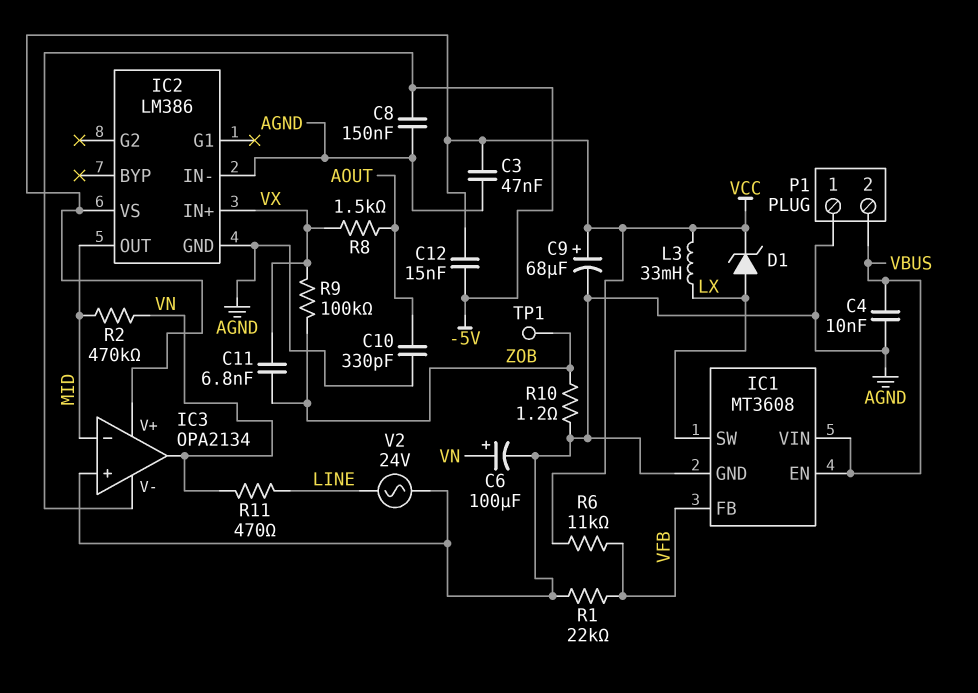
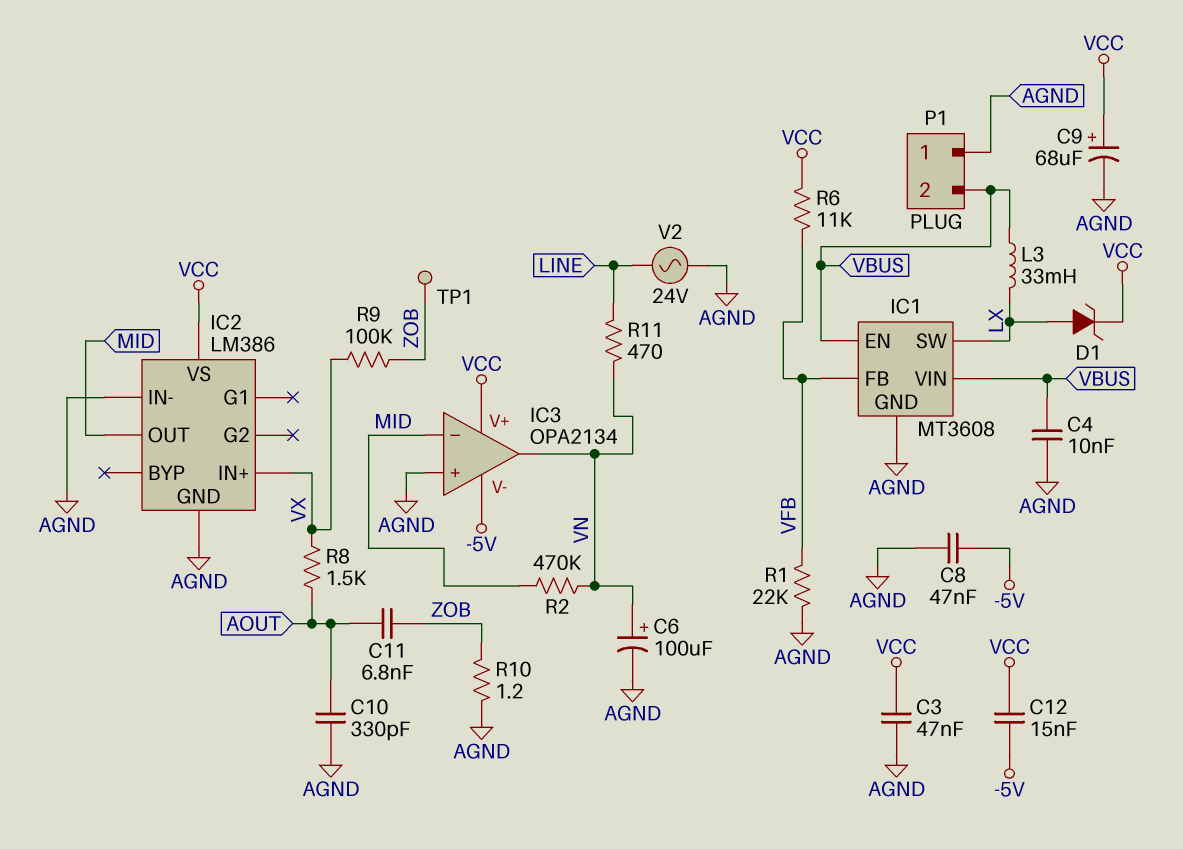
C8: 150nF (-5V, AGND) -> 47nF (-5V, AGND)
C11: 6.8nF (VX, ZOB) -> 6.8nF (AOUT, ZOB)
L3: 33mH (LX, VCC) -> 33mH (LX, VBUS)

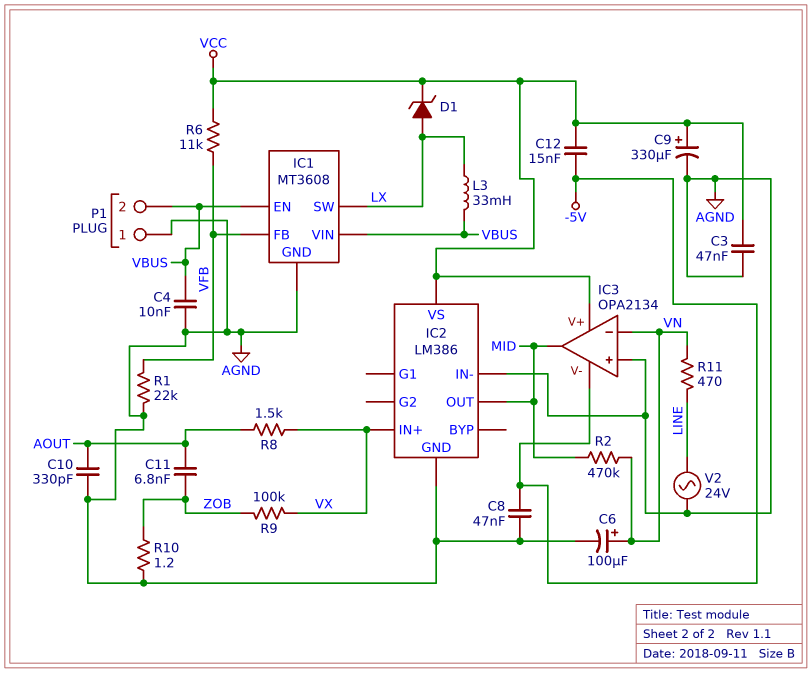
C9: 68uF (plus VCC, minus AGND) -> 330uF (plus VCC, minus AGND)
IC3 pin in-: MID -> VN
IC3 pin out: VN -> MID
TP1: test point (ZOB) -> none

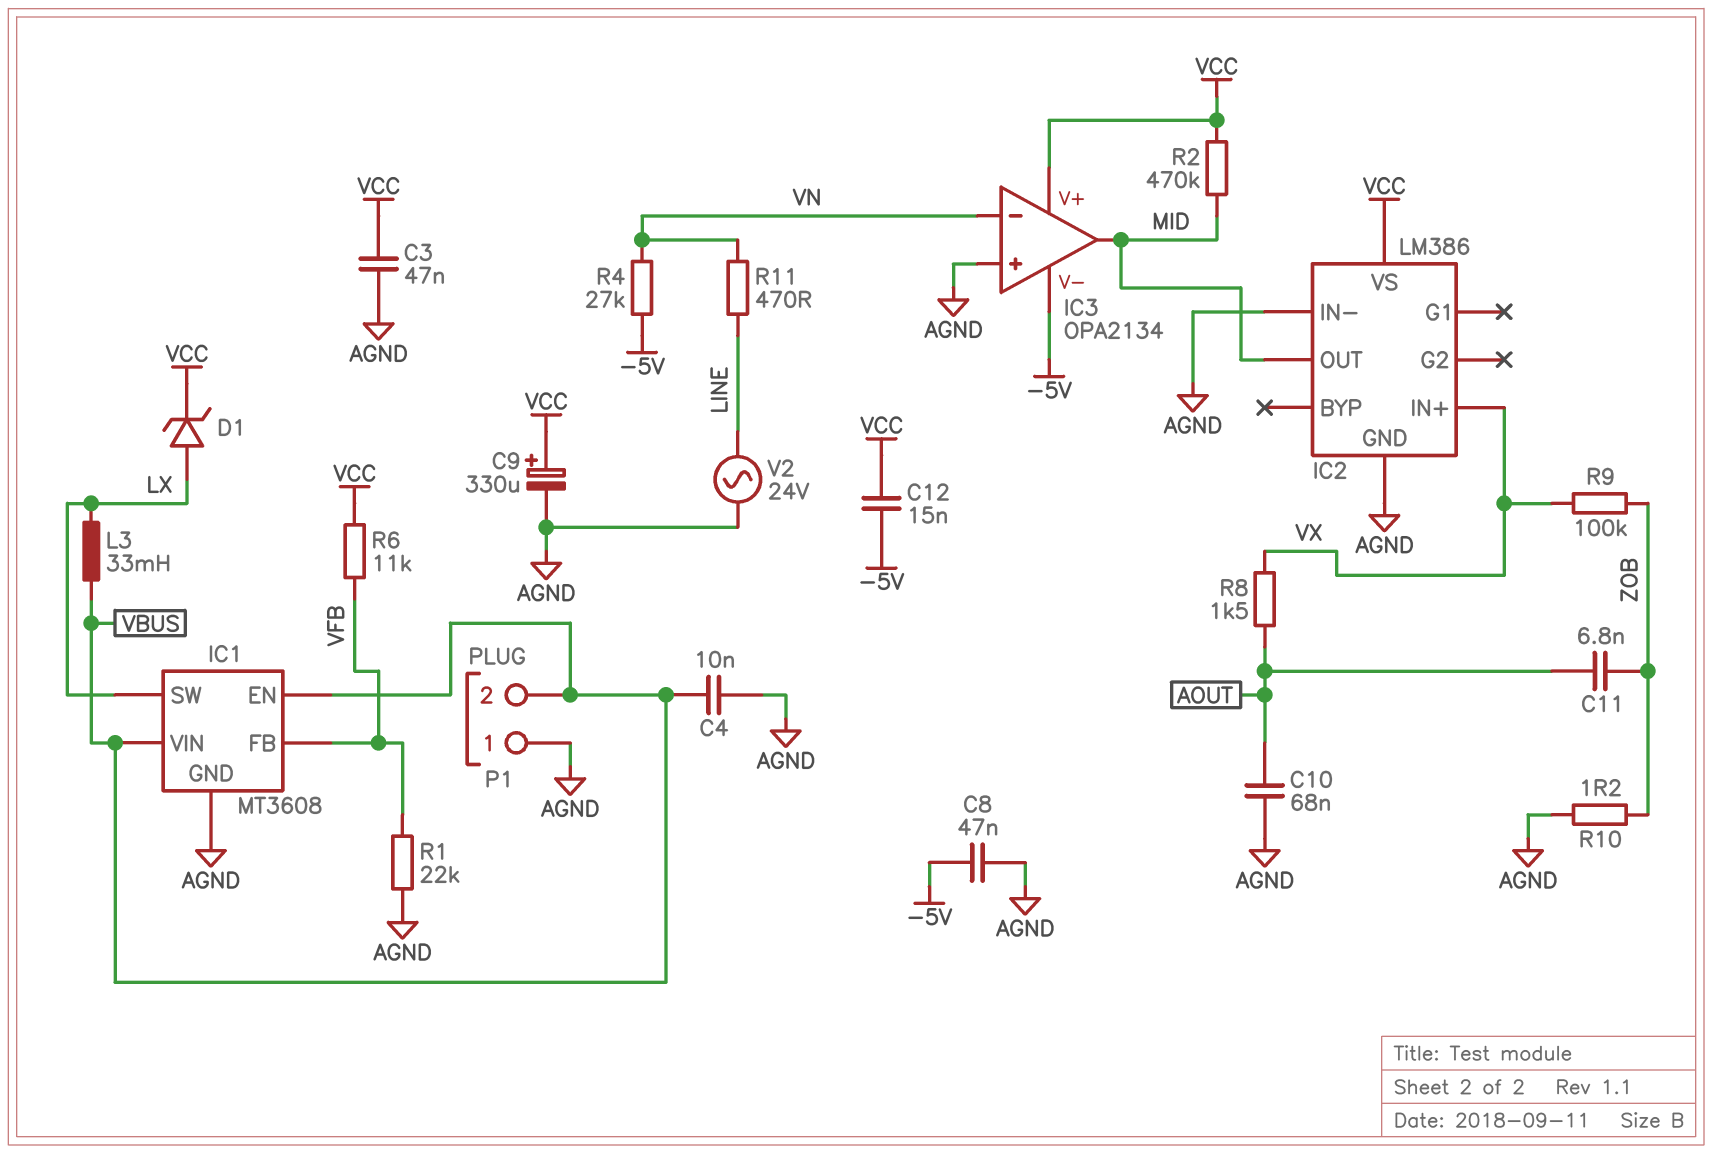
C6: 100uF (plus VN, minus AGND) -> none
C10: 330pF (AGND, AOUT) -> 68nF (AGND, AOUT)
R2: 470k (MID, VN) -> 470k (MID, VCC)
R4: none -> 27k (-5V, VN)

